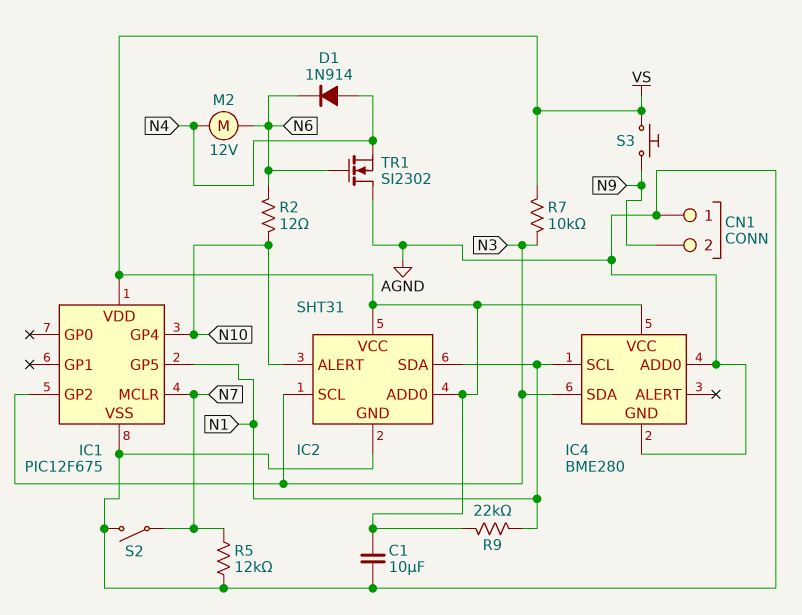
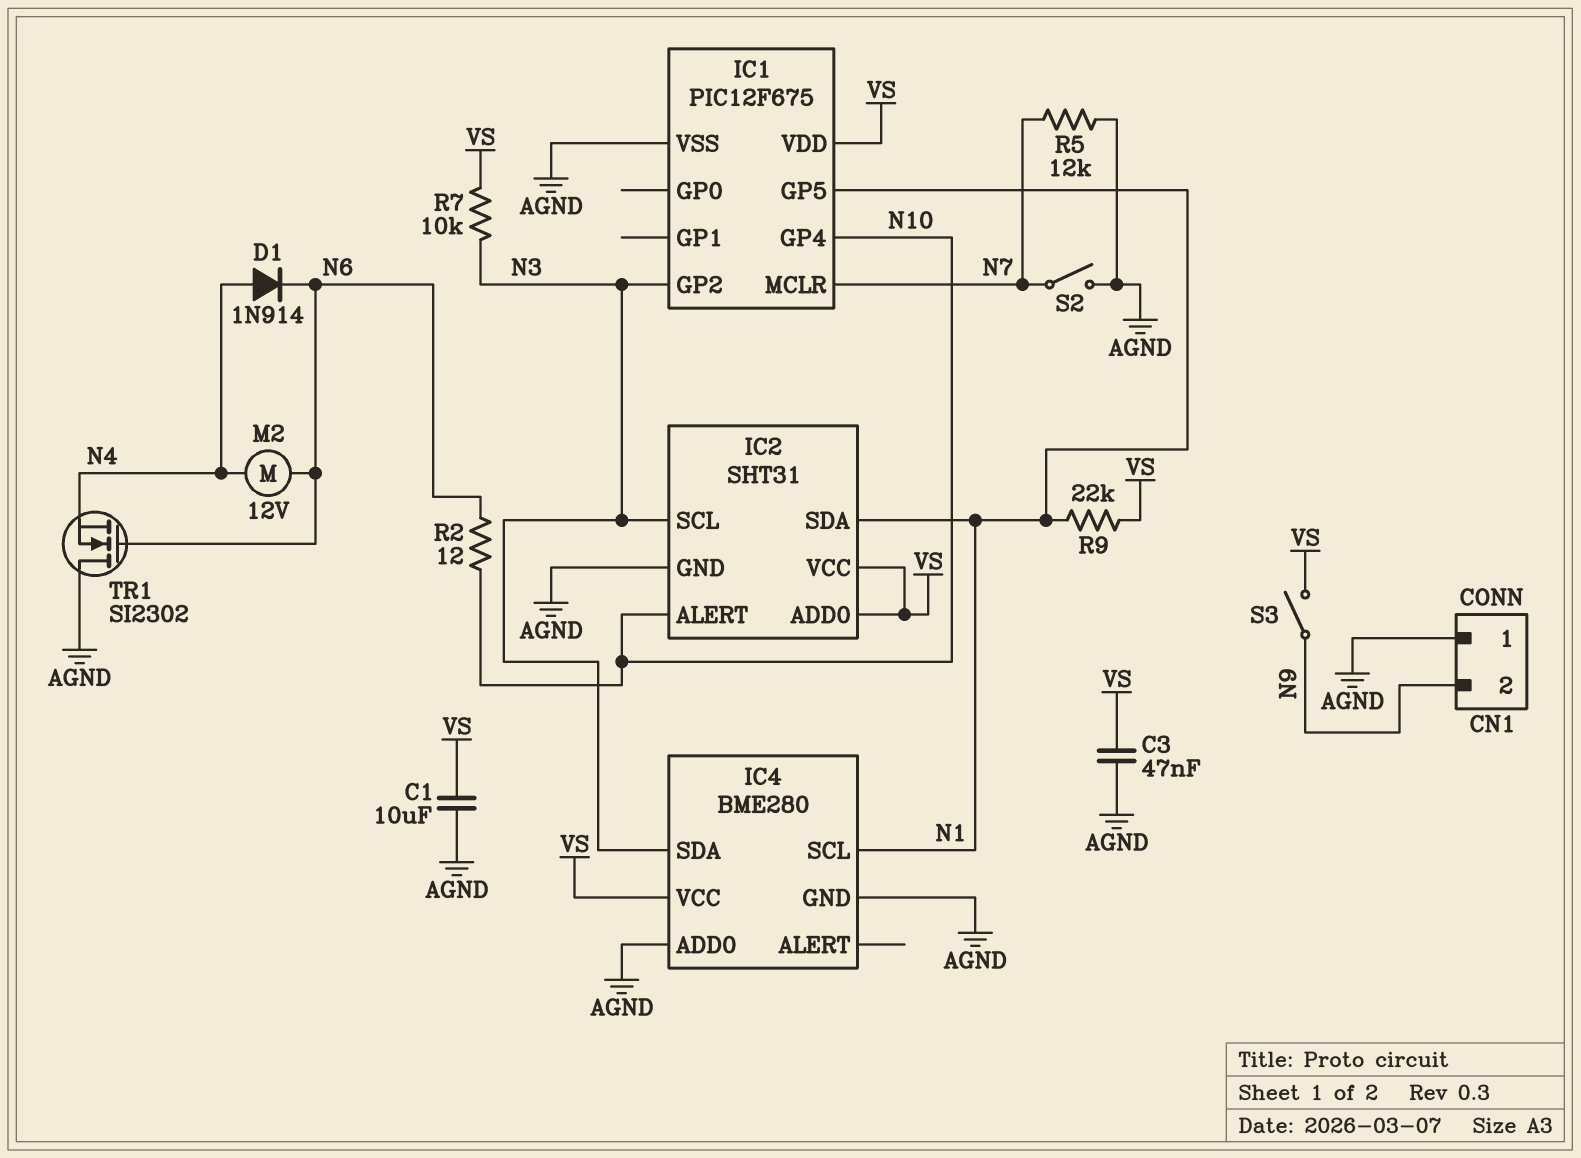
C3: none -> 47nF (AGND, VS)
S3: button (N9, VS) -> switch (N9, VS)

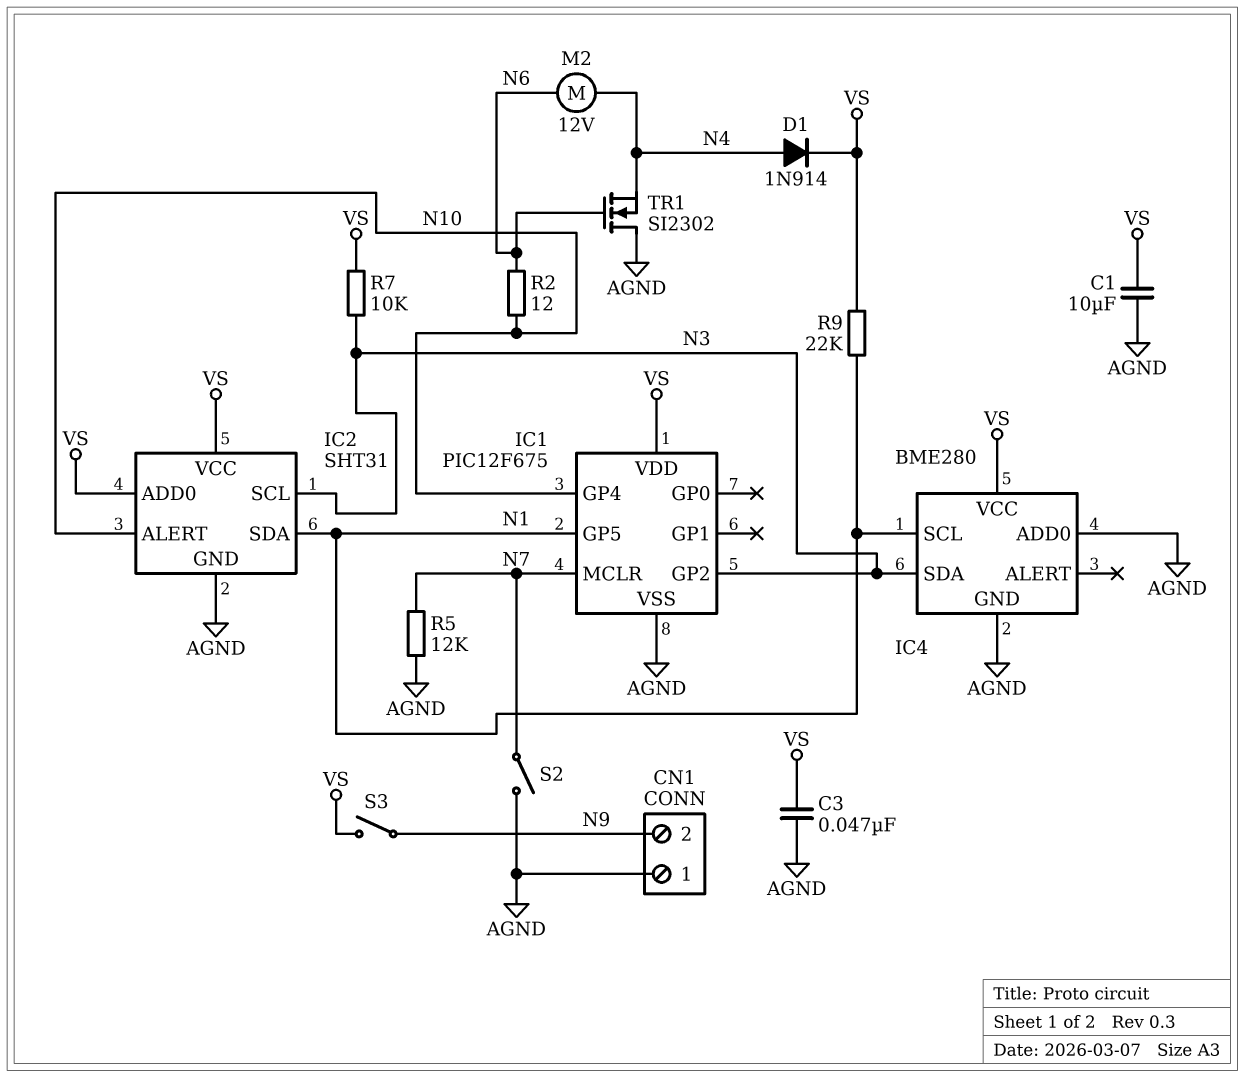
D1: diode 1N914 (A N4, K N6) -> diode 1N914 (A N4, K VS)

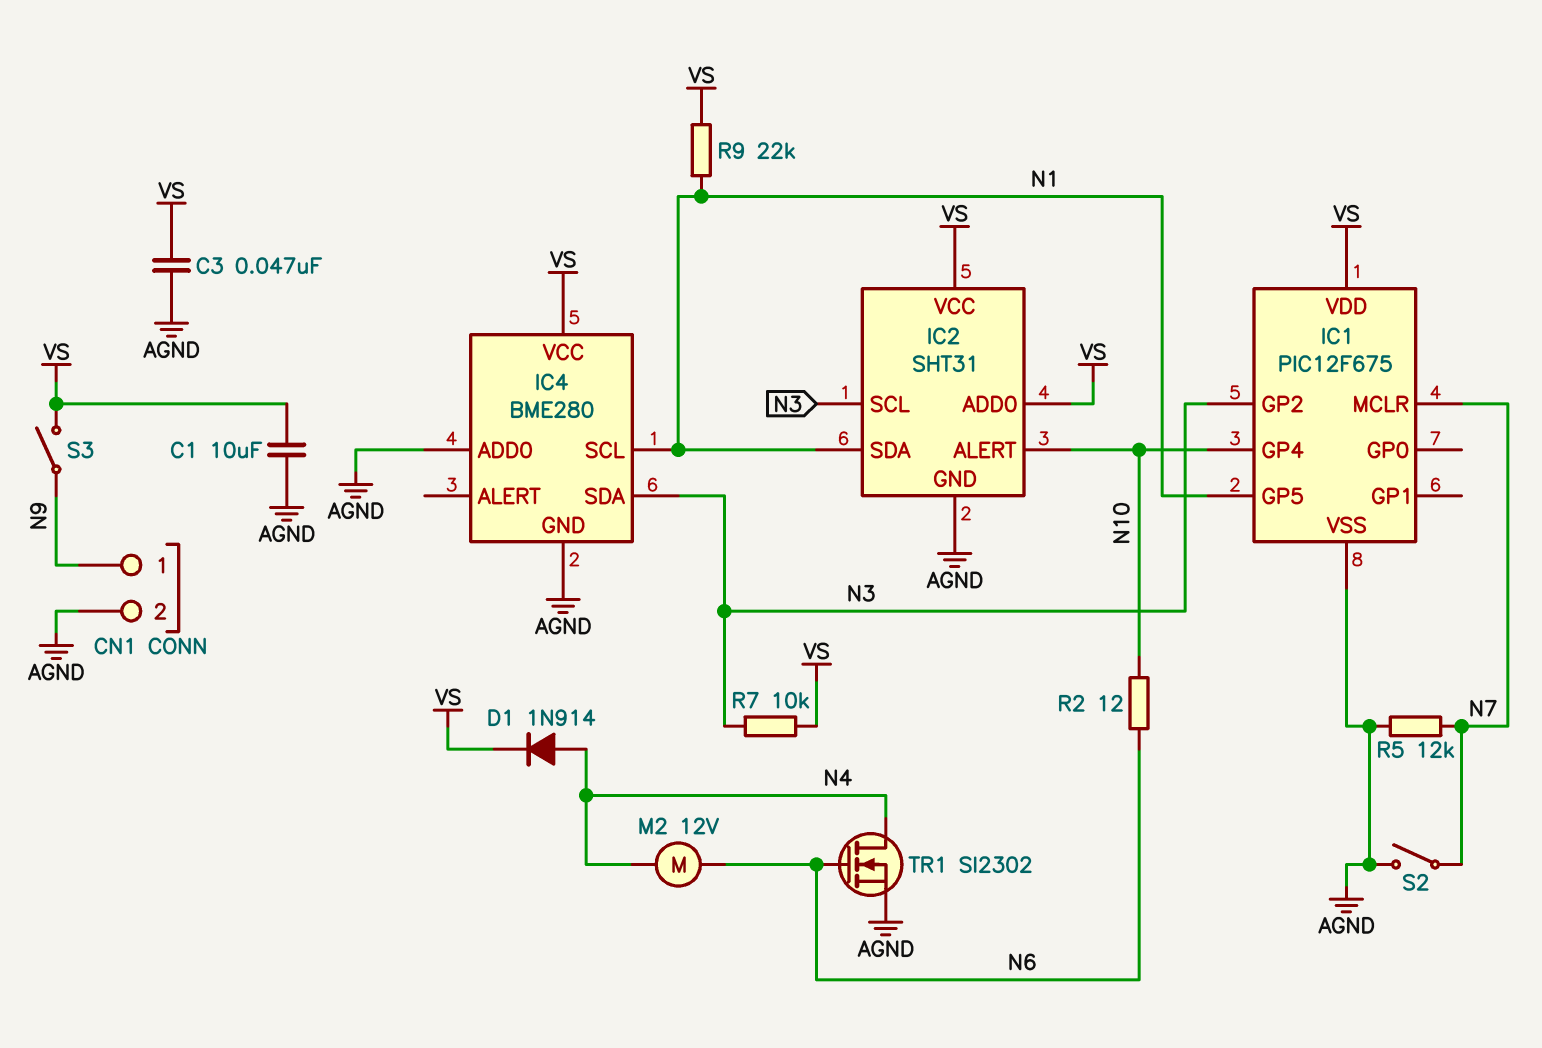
CN1 pin 1: AGND -> N9
CN1 pin 2: N9 -> AGND
TR1: NMOS SI2302 (G N6, D AGND, S N4) -> NMOS SI2302 (G N6, D N4, S AGND)

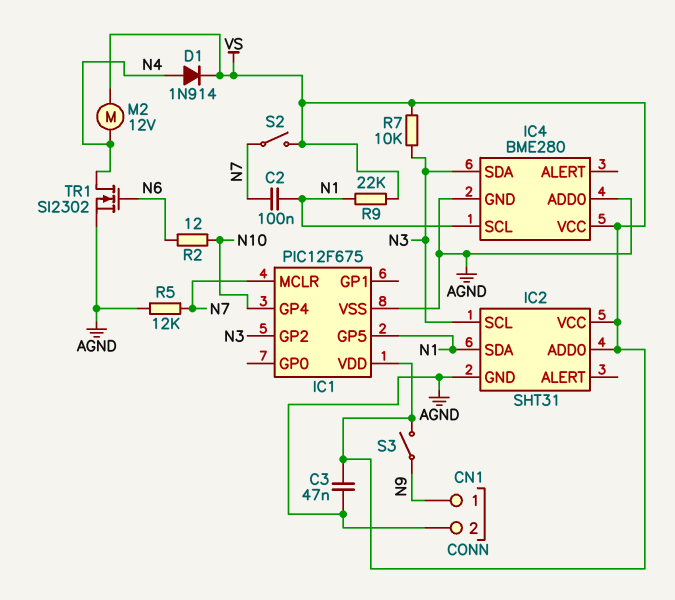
C1: 10uF (AGND, VS) -> none
C2: none -> 100nF (N1, N7)
IC2 pin ALERT: N10 -> none
M2: motor 12V (N4, N6) -> motor 12V (N4, VS)
S2: switch (AGND, N7) -> switch (N7, VS)

